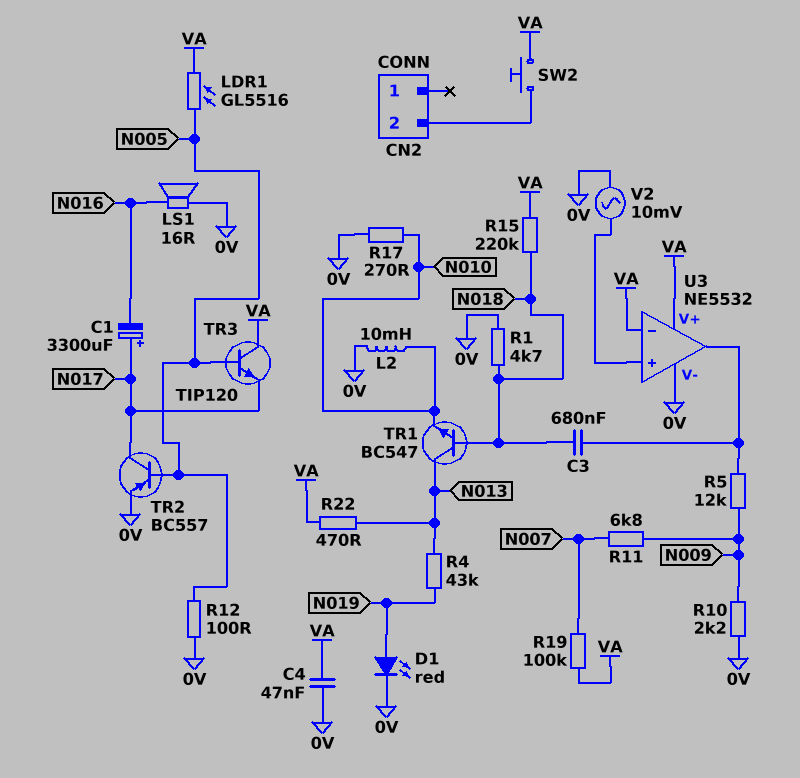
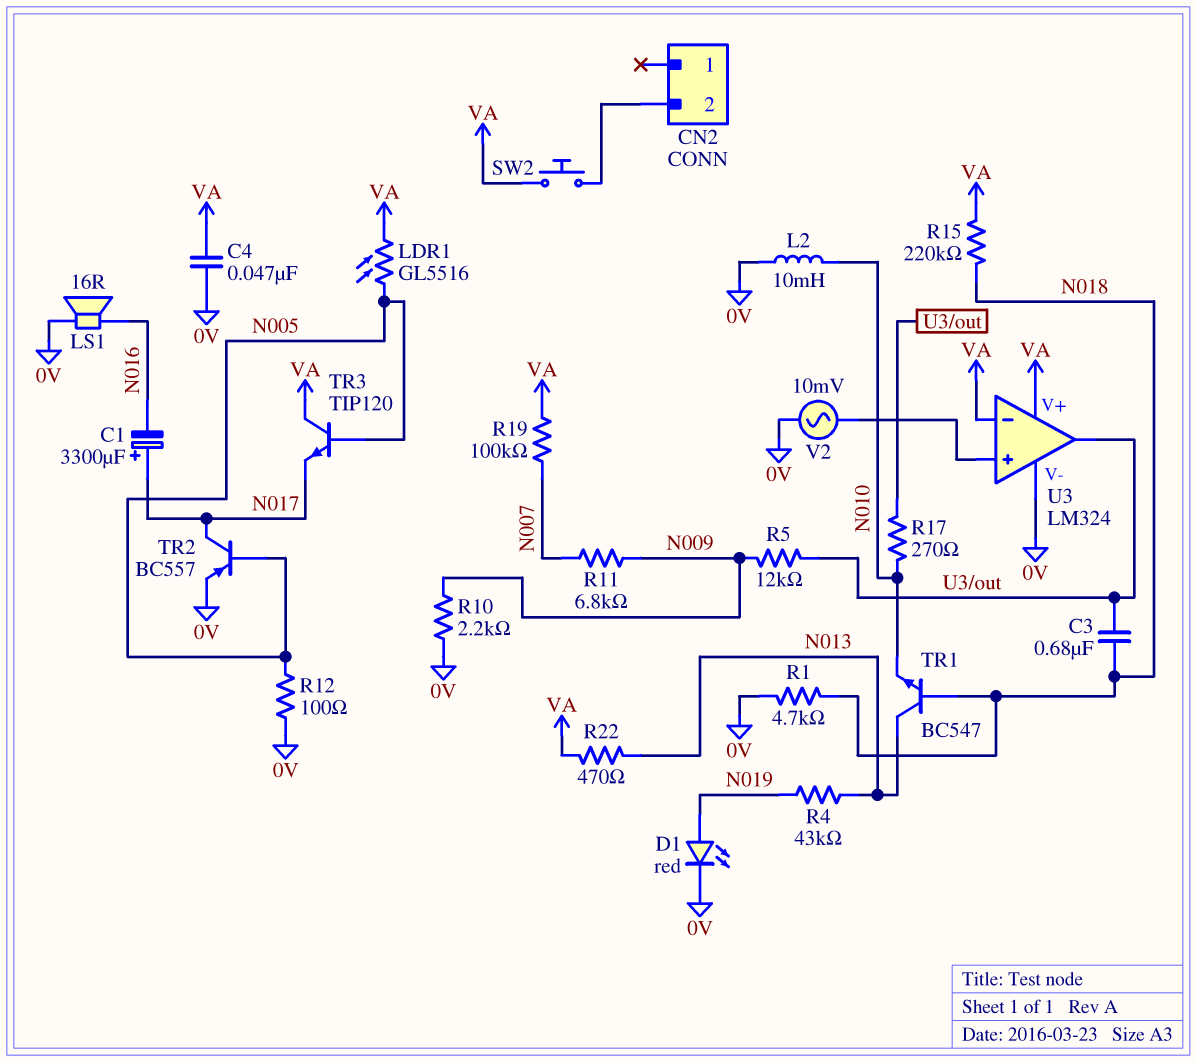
R17: 270 (0V, N010) -> 270 (N010, U3/out)
U3: NE5532 -> LM324

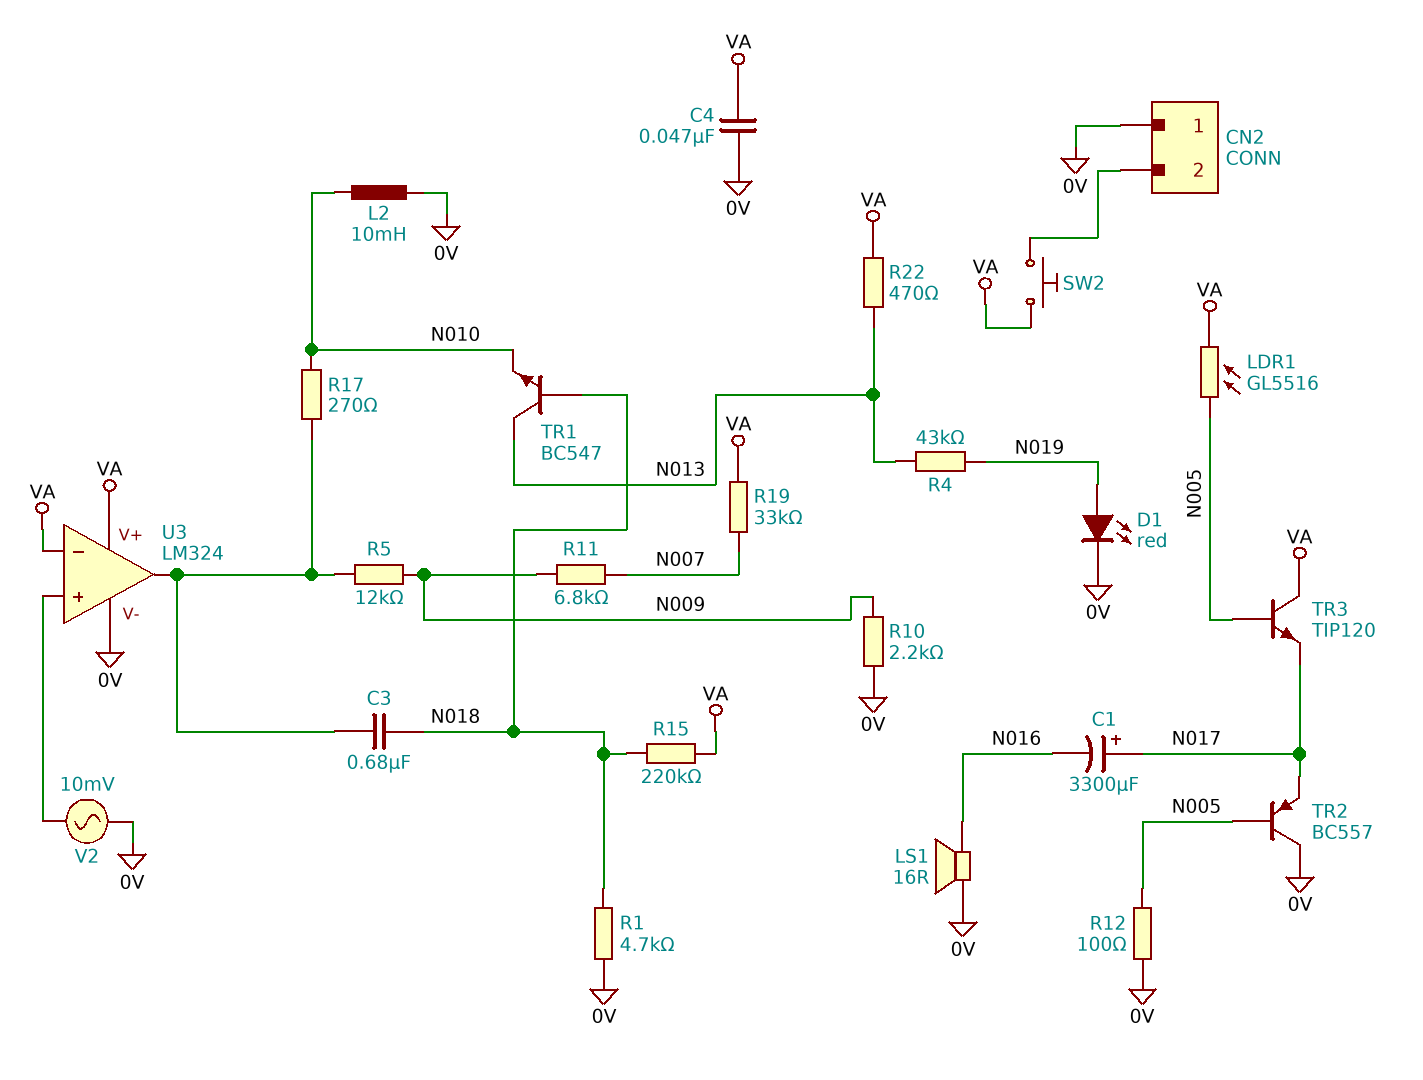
CN2 pin 1: none -> 0V
R19: 100k (N007, VA) -> 33k (N007, VA)
TR2: PNP BC557 (B N005, C N017, E 0V) -> PNP BC557 (B N005, C 0V, E N017)

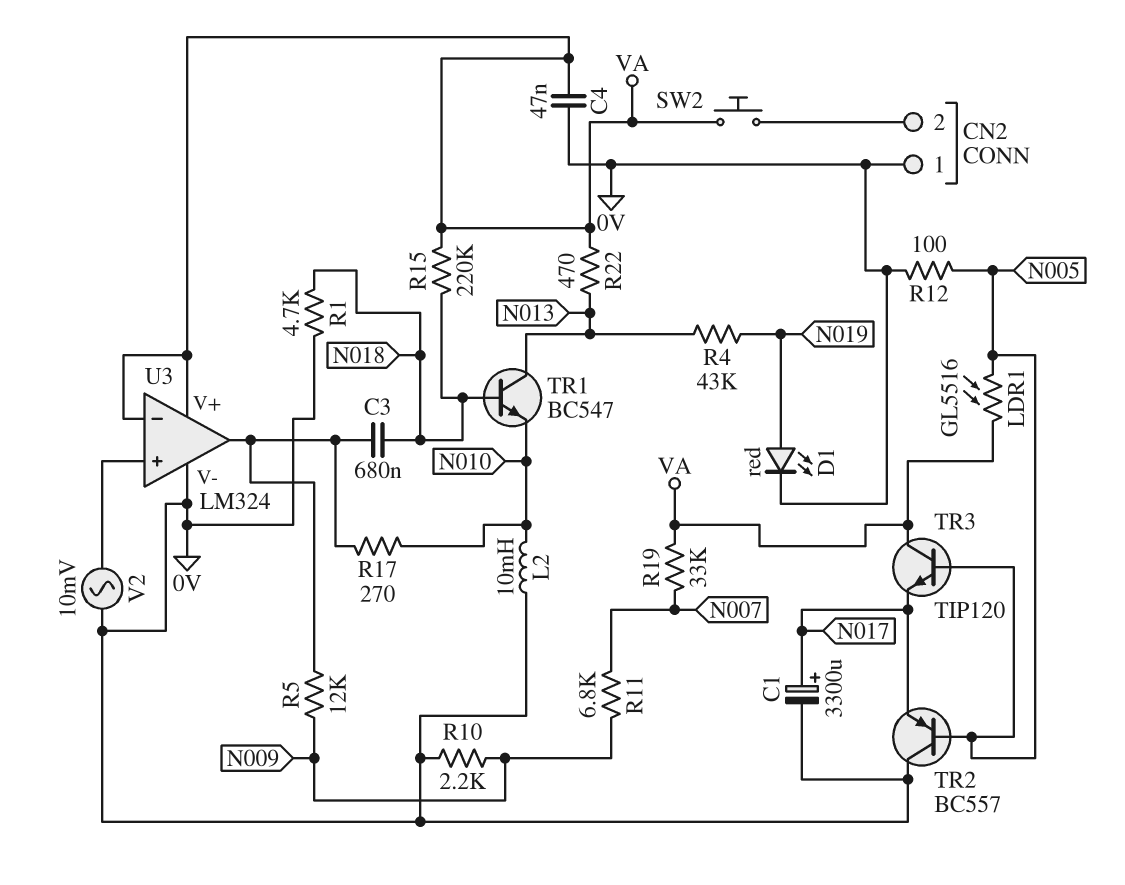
C1: 3300uF (plus N017, minus N016) -> 3300uF (plus N017, minus 0V)
LS1: speaker 16R (0V, N016) -> none

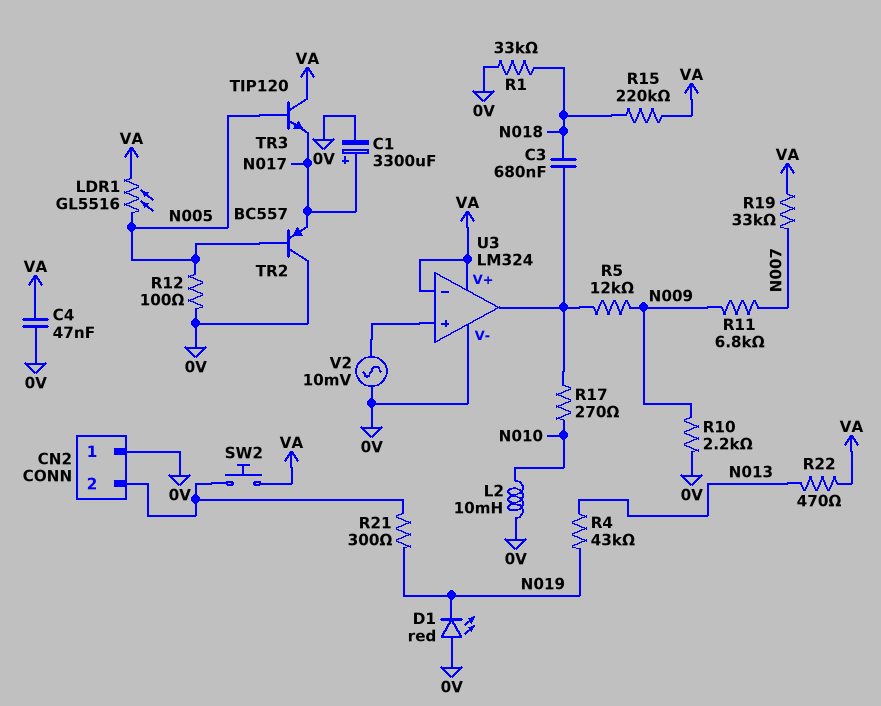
D1: LED red (A N019, K 0V) -> LED red (A 0V, K N019)
R1: 4.7k (0V, N018) -> 33k (0V, N018)
R21: none -> 300 (CN2/2, N019)
TR1: NPN BC547 (B N018, C N013, E N010) -> none

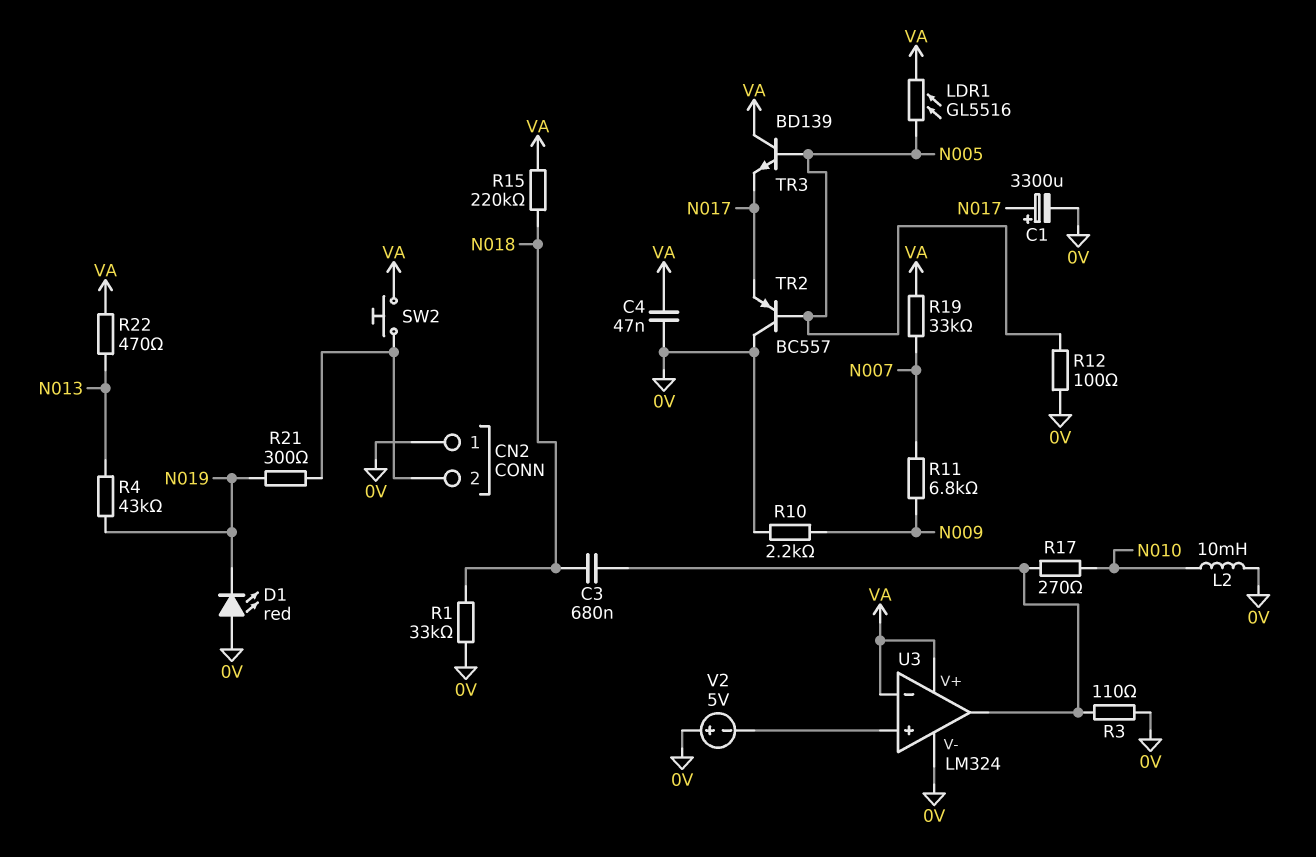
R3: none -> 110 (0V, U3/out)
R5: 12k (N009, U3/out) -> none
TR3: NPN TIP120 (B N005, C VA, E N017) -> NPN BD139 (B N005, C VA, E N017)
V2: AC 10mV (0V, U3/in+) -> 5V (plus 0V, minus U3/in+)

